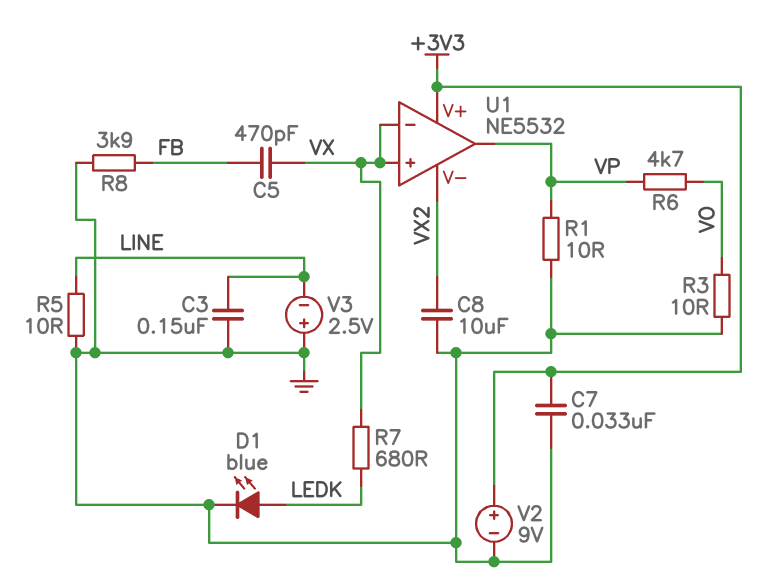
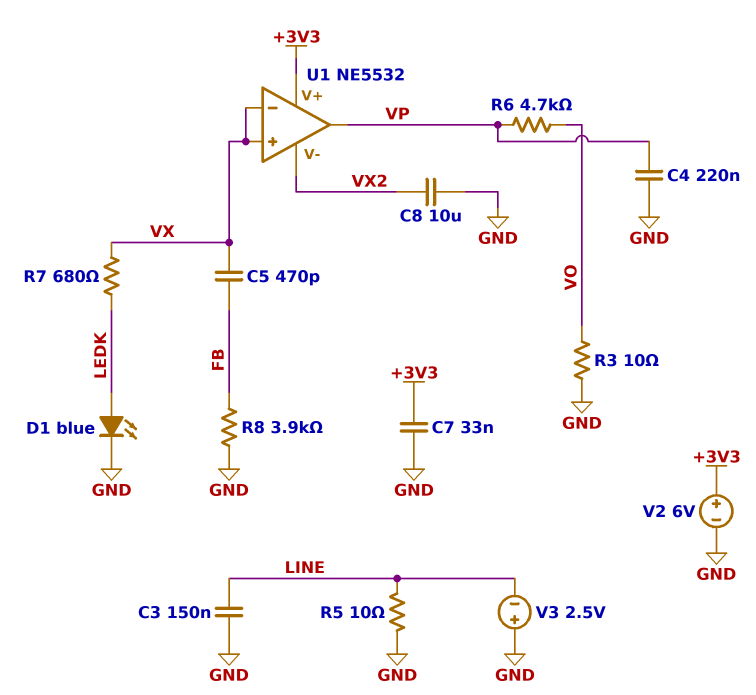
C4: none -> 220nF (GND, VP)
R1: 10 (GND, VP) -> none
V2: 9V (plus +3V3, minus GND) -> 6V (plus +3V3, minus GND)

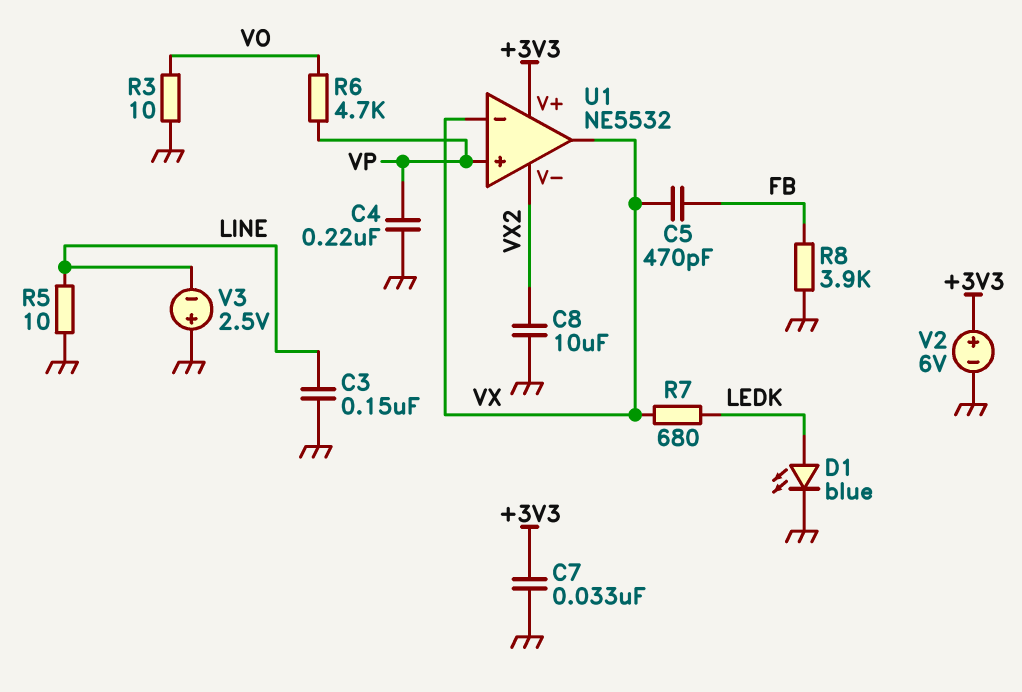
U1 pin in+: VX -> VP
U1 pin out: VP -> VX

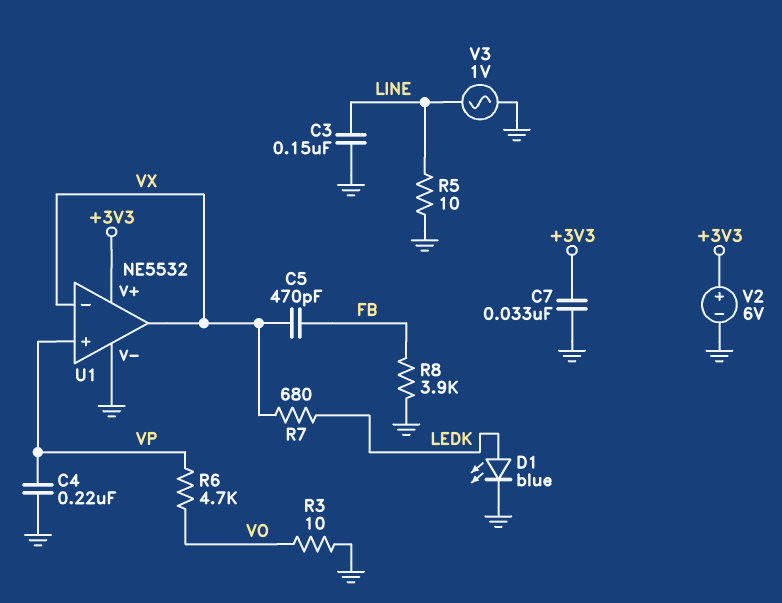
C8: 10uF (GND, VX2) -> none
U1 pin V-: VX2 -> GND
V3: 2.5V (plus GND, minus LINE) -> AC 1V (GND, LINE)

